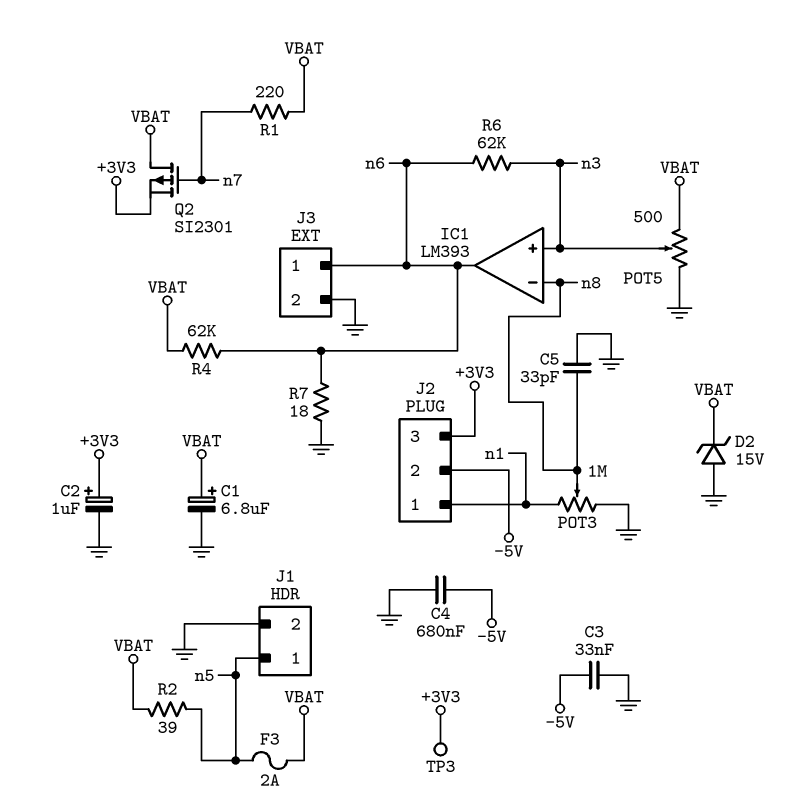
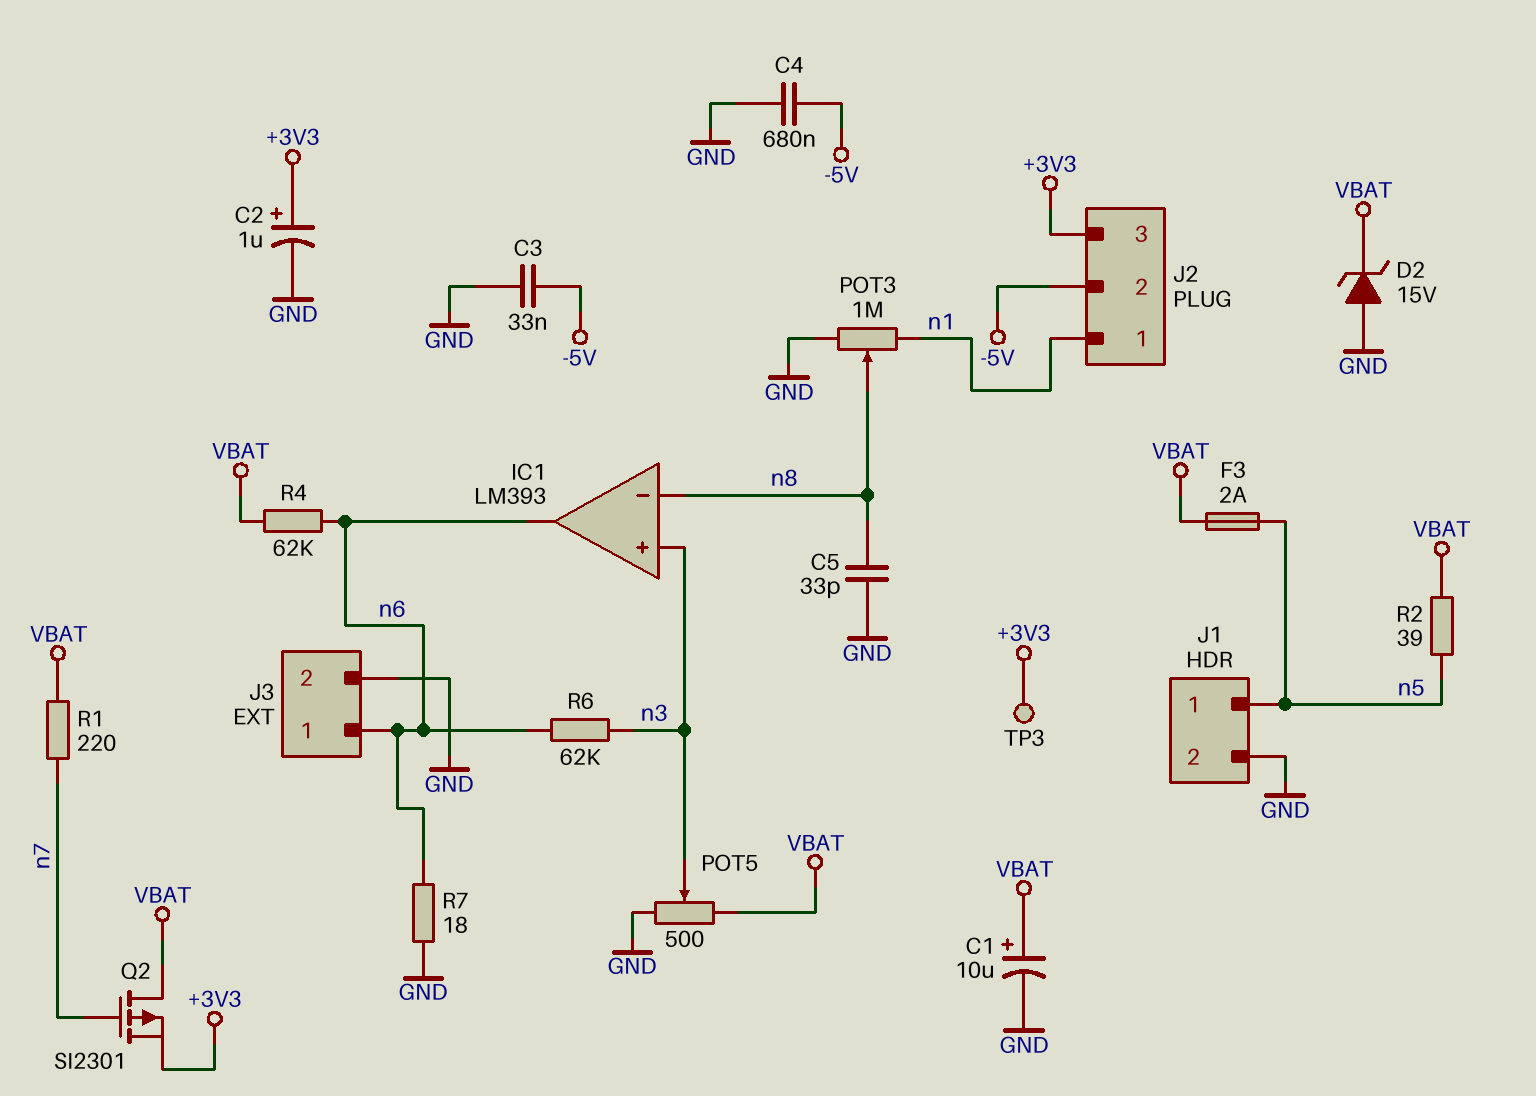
C1: 6.8uF (plus VBAT, minus GND) -> 10uF (plus VBAT, minus GND)

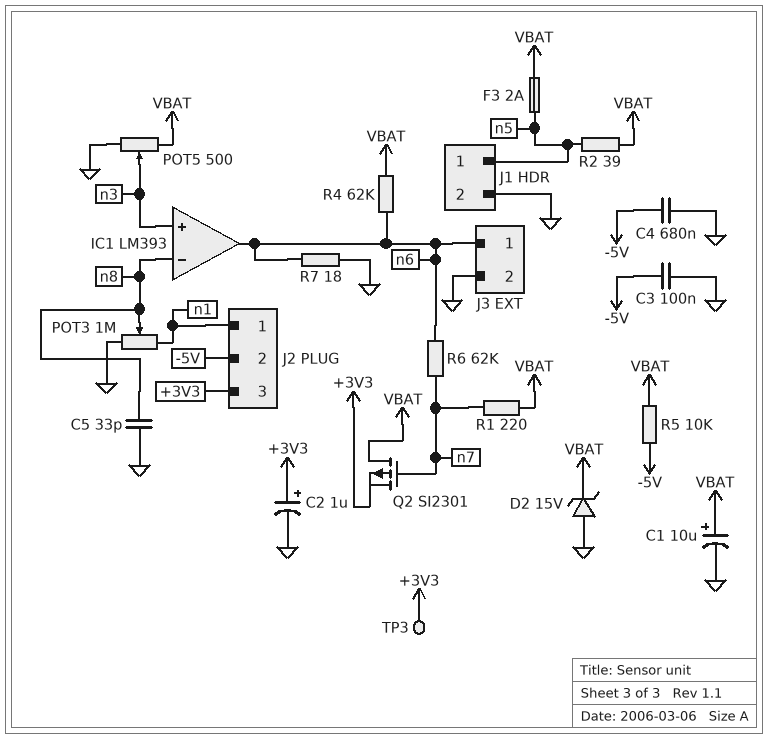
C3: 33nF (-5V, GND) -> 100nF (-5V, GND)
R5: none -> 10k (-5V, VBAT)
R6: 62k (n3, n6) -> 62k (n6, n7)

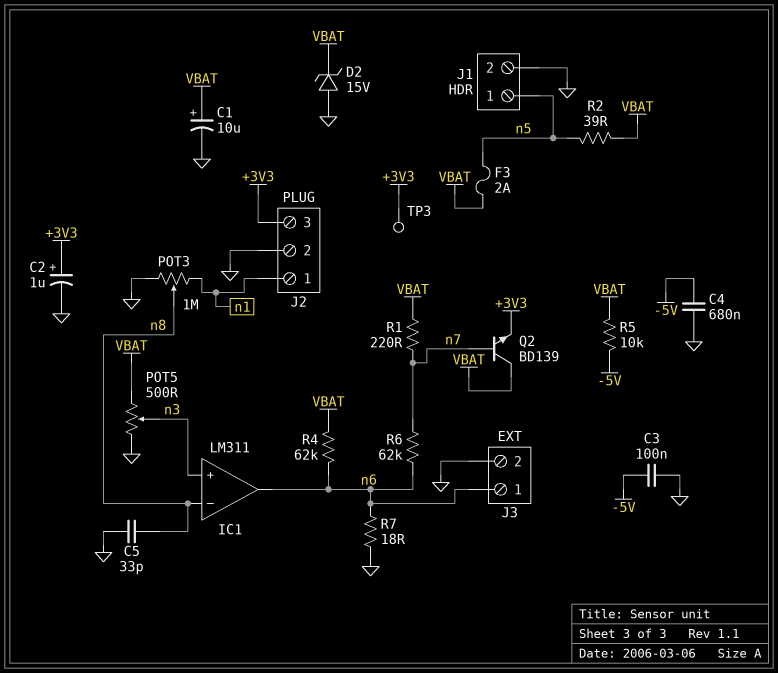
IC1: LM393 -> LM311
J2 pin 2: -5V -> GND
Q2: PMOS SI2301 (G n7, D VBAT, S +3V3) -> NPN BD139 (B n7, C VBAT, E +3V3)

